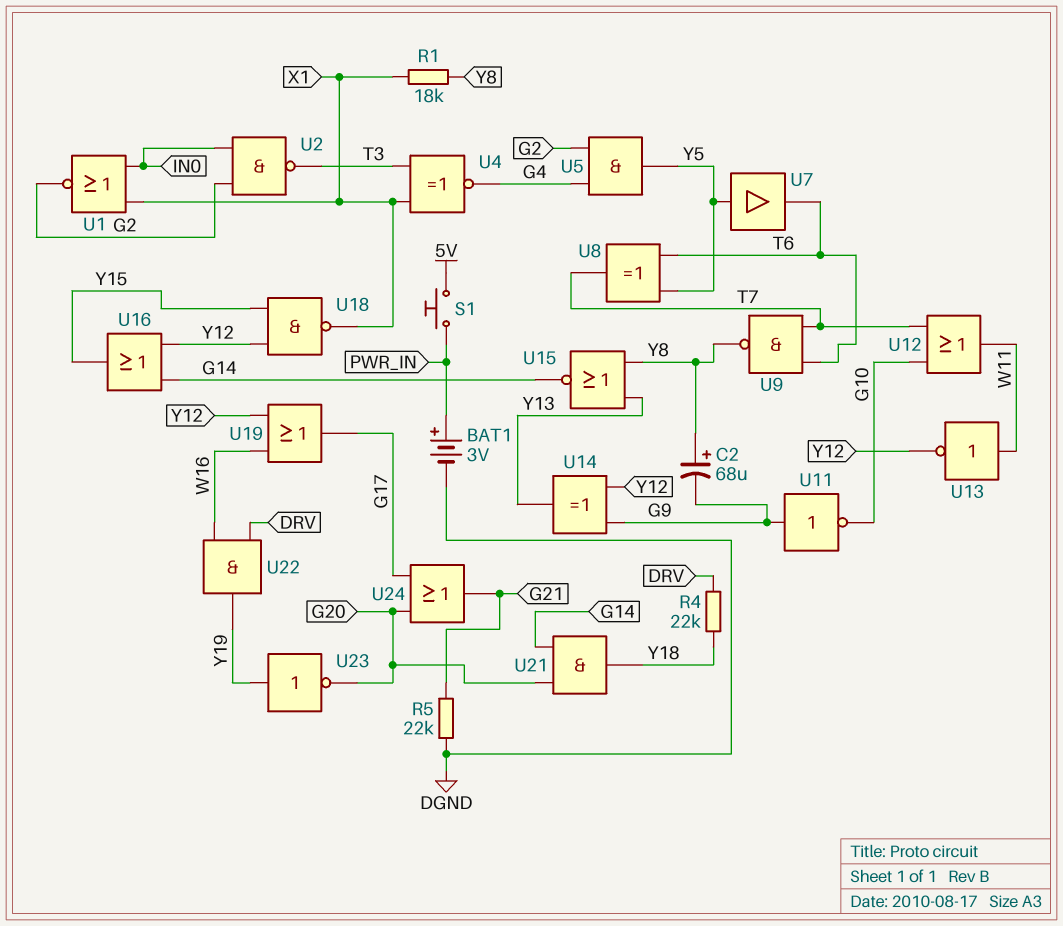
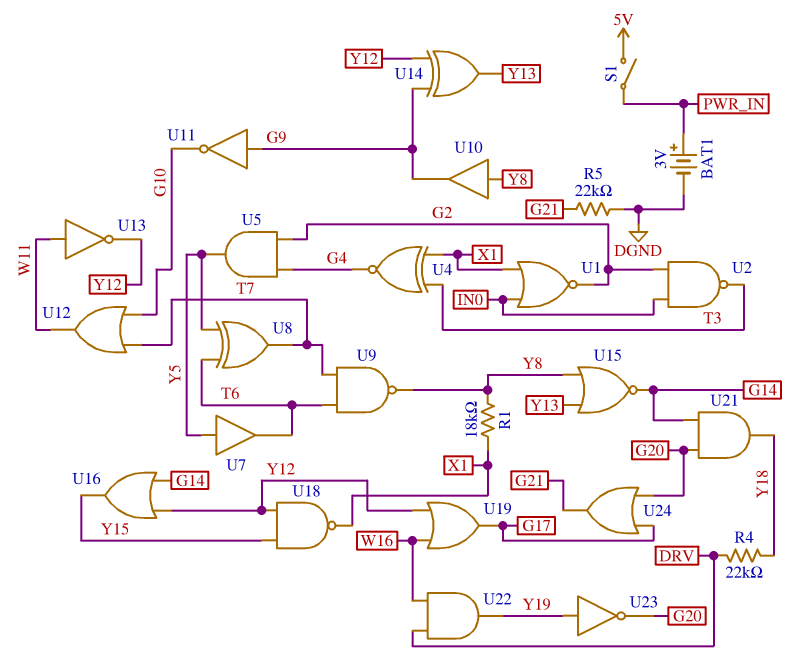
C2: 68uF (plus Y8, minus G9) -> none
S1: button (5V, PWR_IN) -> switch (5V, PWR_IN)
U10: none -> buffer (in Y8, out G9)

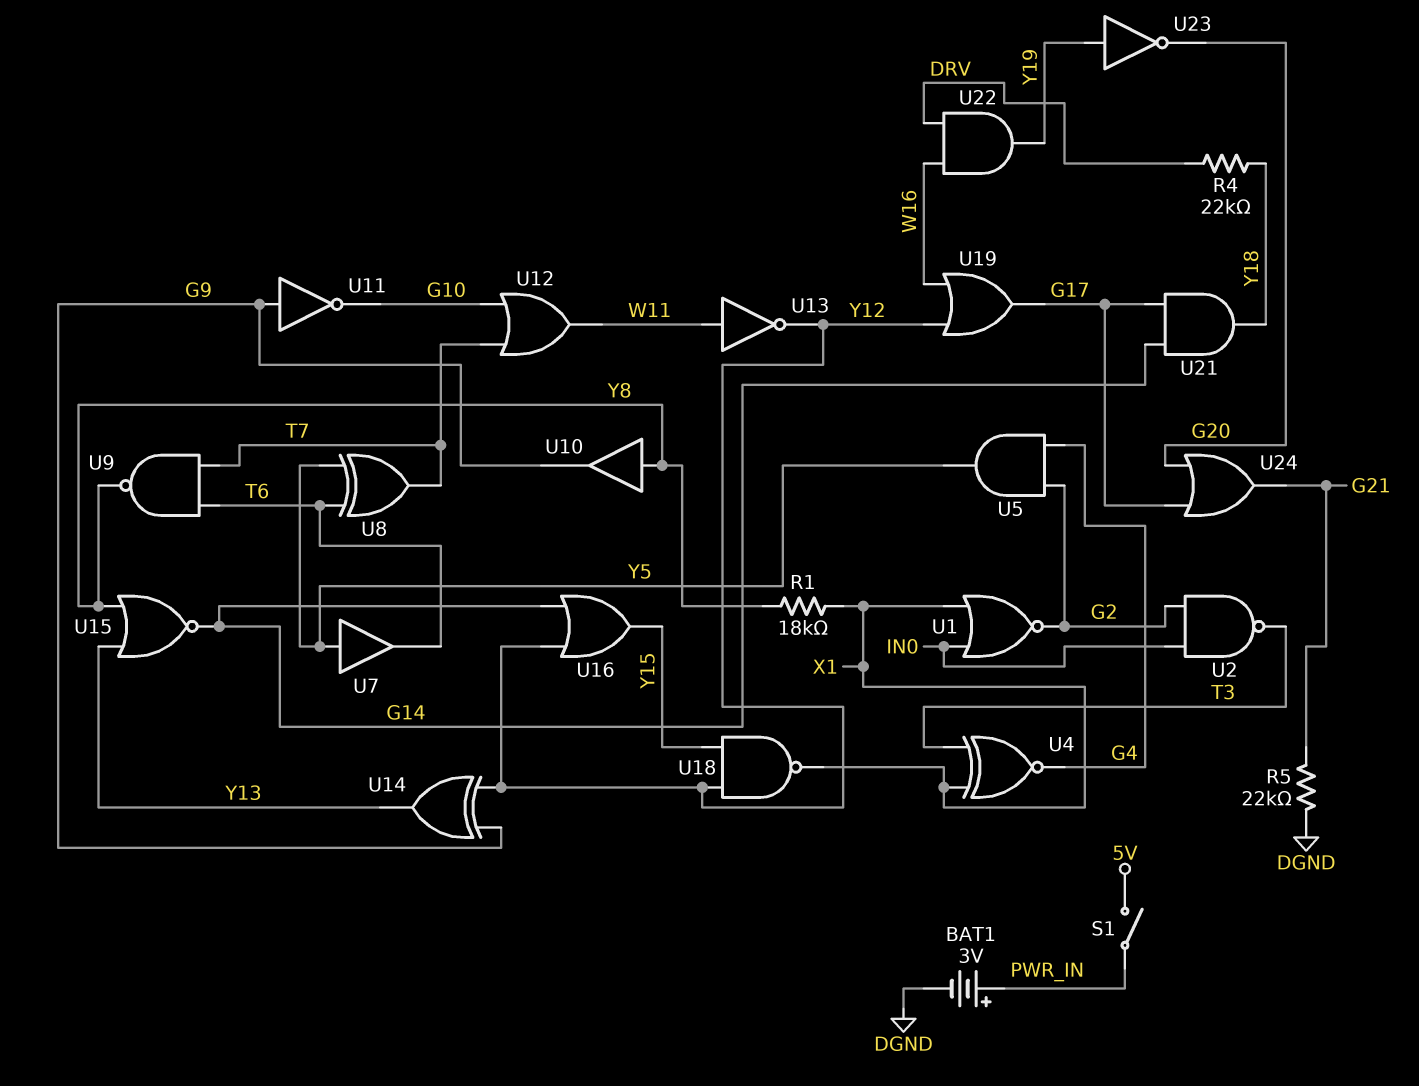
U21: AND (in G14, in G20, out Y18) -> AND (in G14, in G17, out Y18)

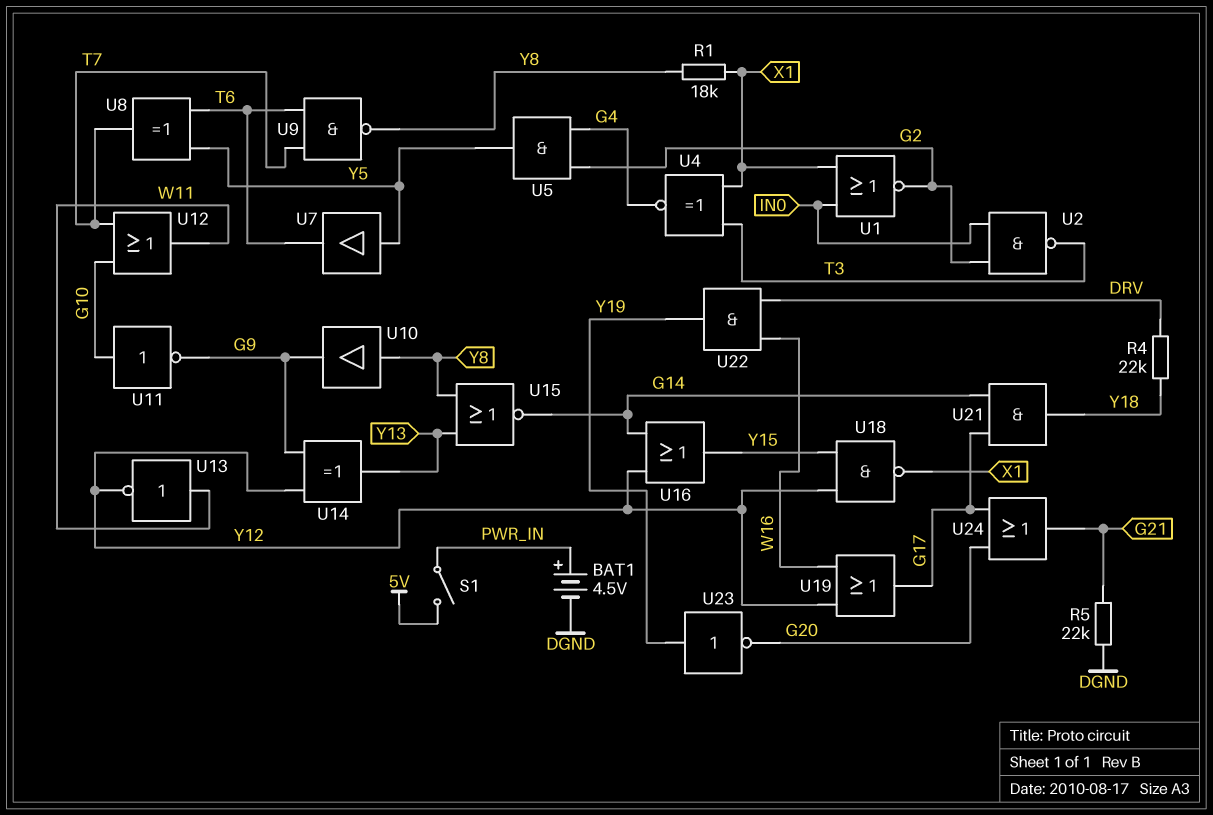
BAT1: 3V (plus PWR_IN, minus DGND) -> 4.5V (plus PWR_IN, minus DGND)
U11: NOT (in G9, out G10) -> NOT (in G10, out G9)

